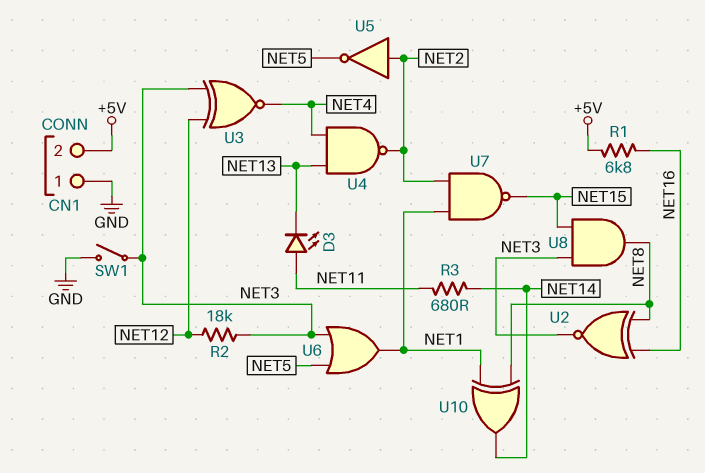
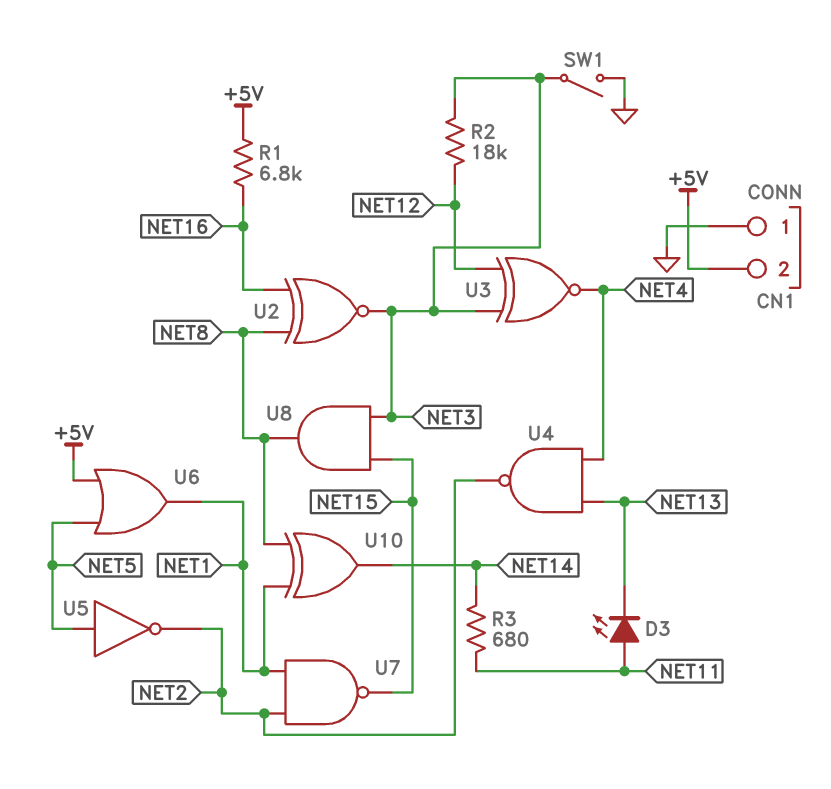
U5: NOT (in NET2, out NET5) -> NOT (in NET5, out NET2)
U6: OR (in NET3, in NET5, out NET1) -> OR (in +5V, in NET5, out NET1)

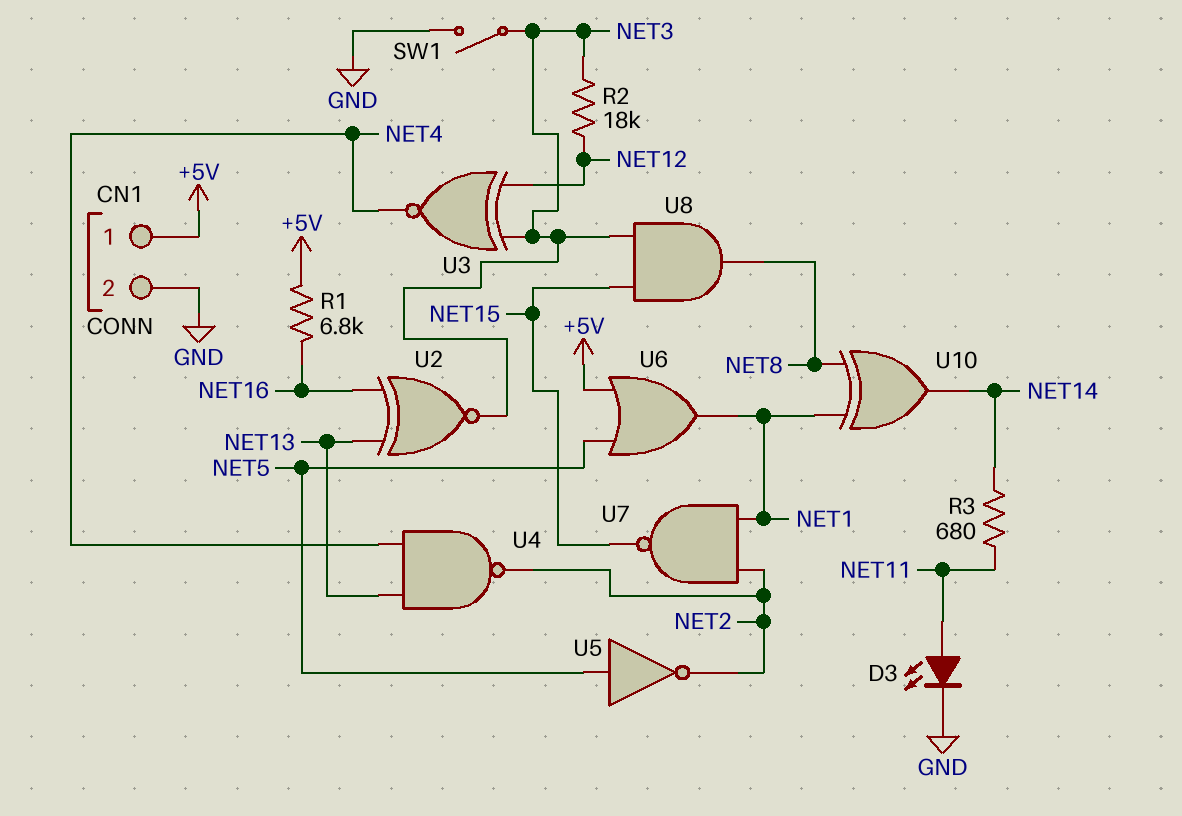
CN1 pin 1: GND -> +5V
CN1 pin 2: +5V -> GND
D3: LED (A NET11, K NET13) -> LED (A NET11, K GND)
U2: XNOR (in NET8, in NET16, out NET3) -> XNOR (in NET13, in NET16, out NET3)

